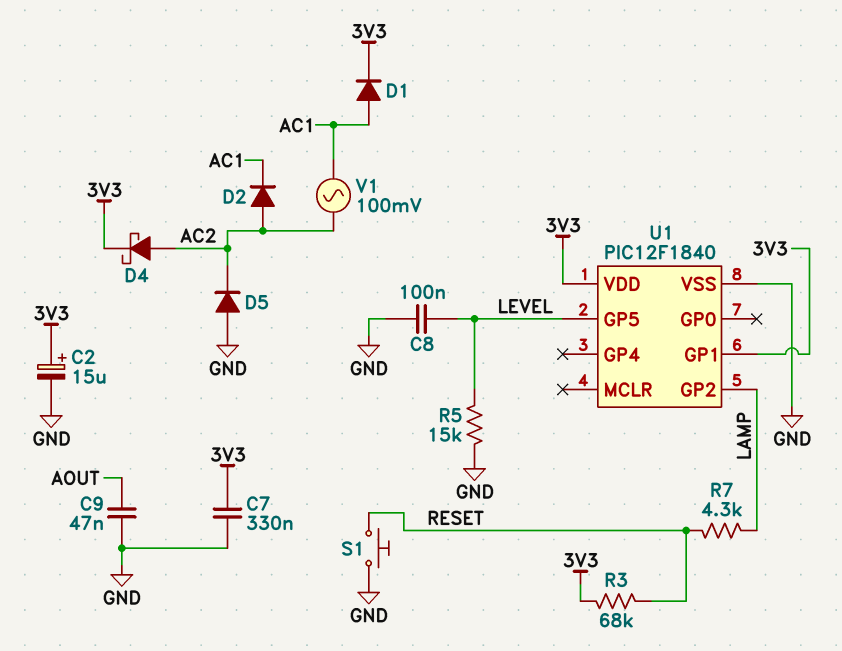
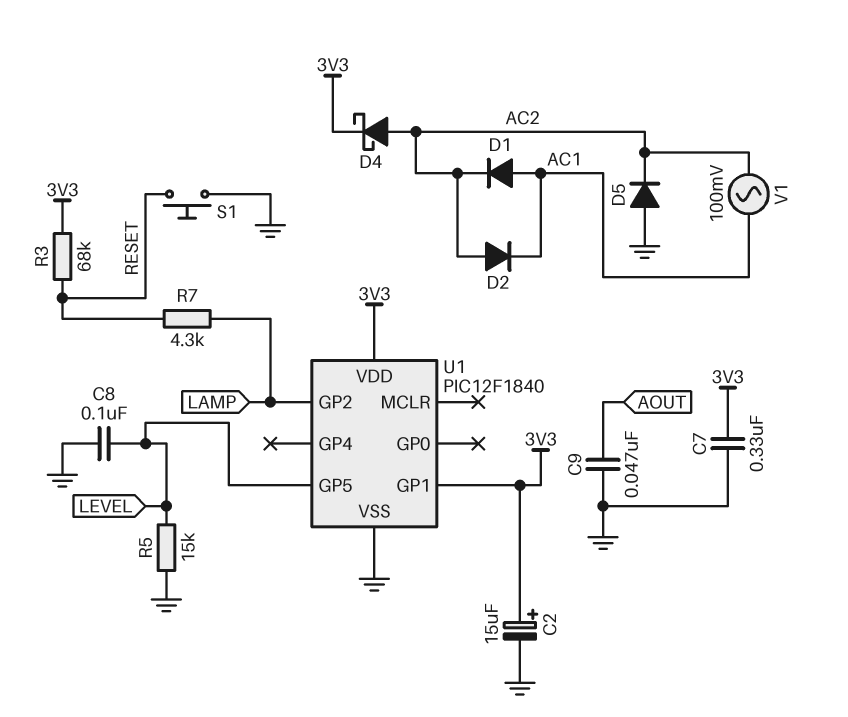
D1: diode (A AC1, K 3V3) -> diode (A AC1, K AC2)

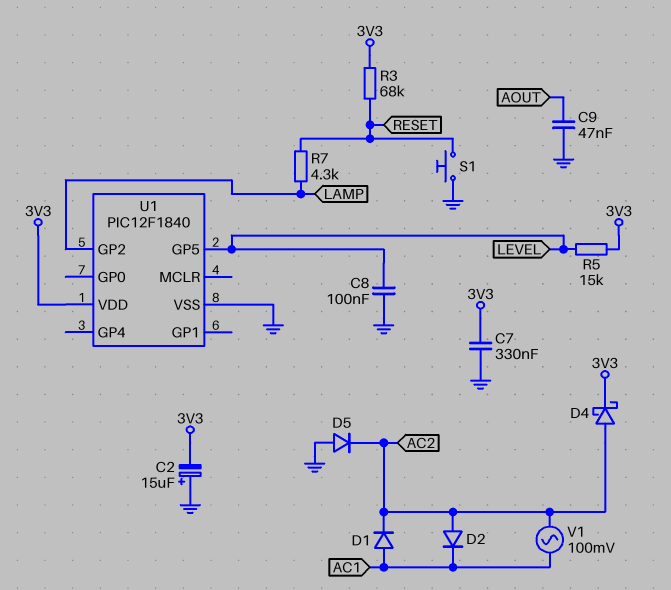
C2: 15uF (plus 3V3, minus GND) -> 15uF (plus GND, minus 3V3)
R5: 15k (GND, LEVEL) -> 15k (3V3, LEVEL)
U1 pin GP1: 3V3 -> none

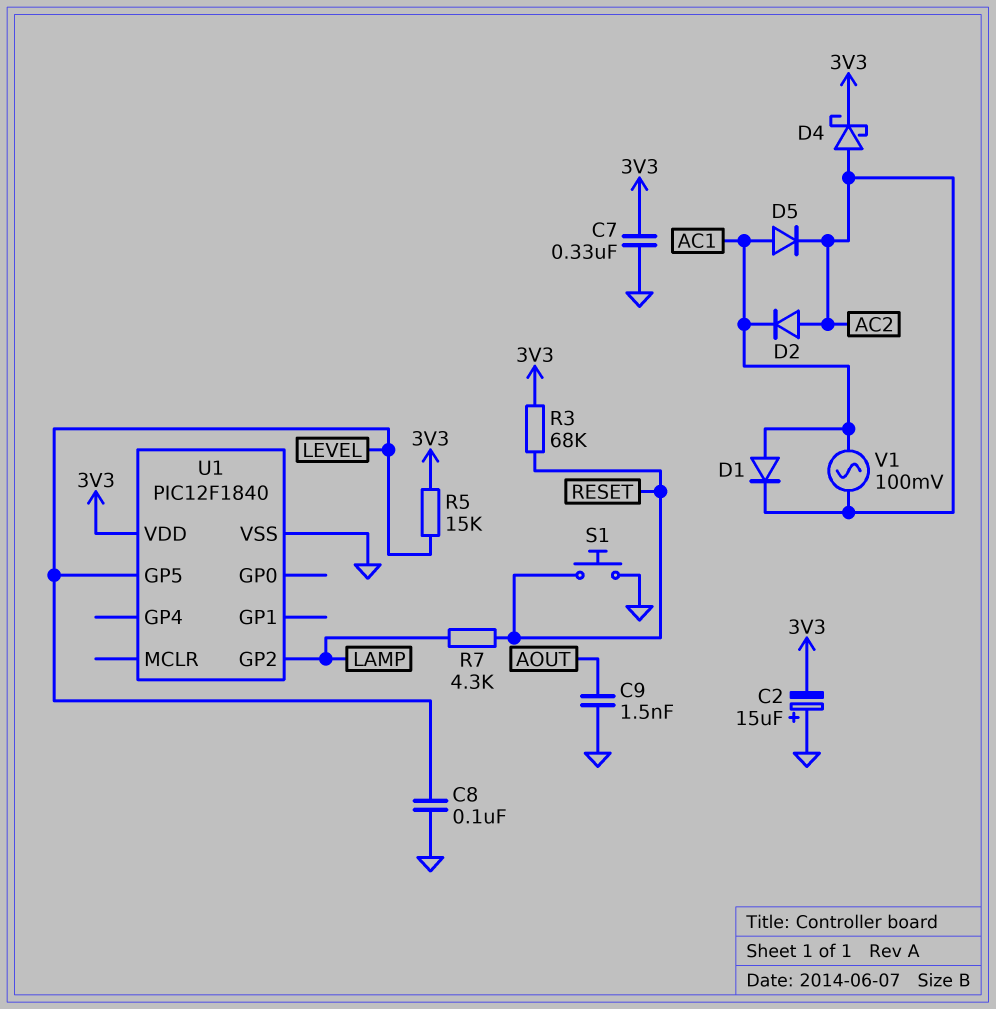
C9: 47nF (AOUT, GND) -> 1.5nF (AOUT, GND)
D5: diode (A GND, K AC2) -> diode (A AC1, K AC2)

